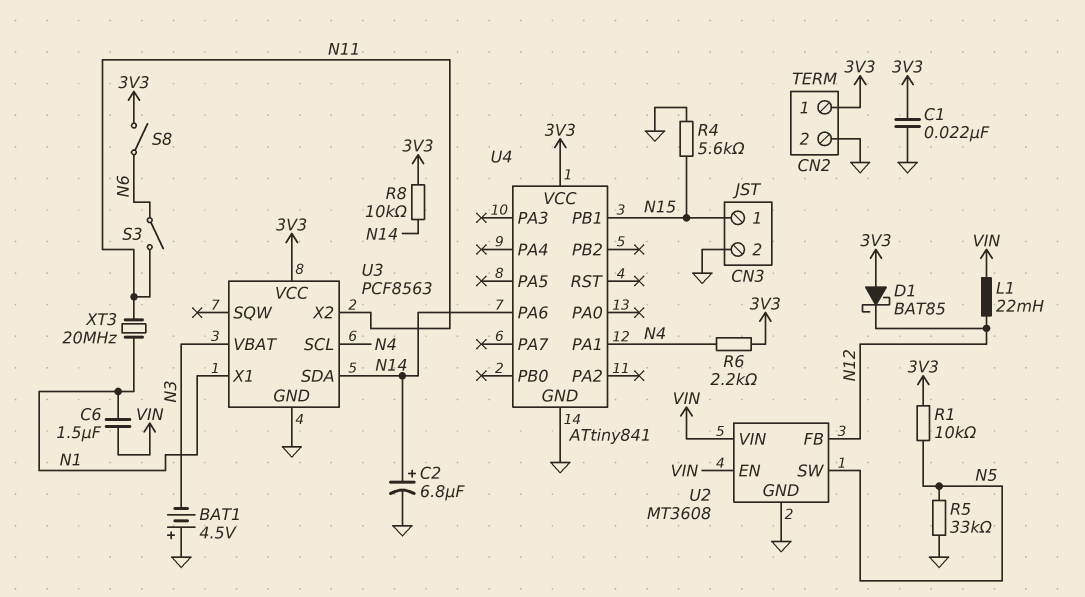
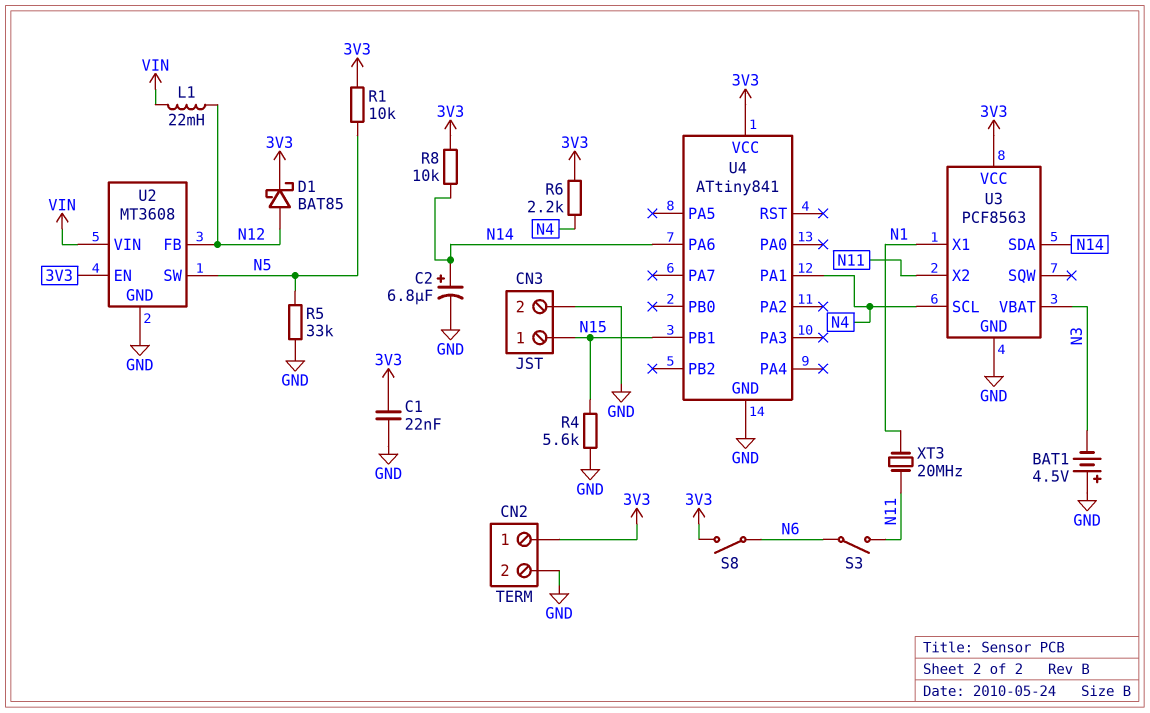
C6: 1.5uF (N1, VIN) -> none
D1: schottky BAT85 (A 3V3, K N12) -> schottky BAT85 (A N12, K 3V3)
U2 pin EN: VIN -> 3V3

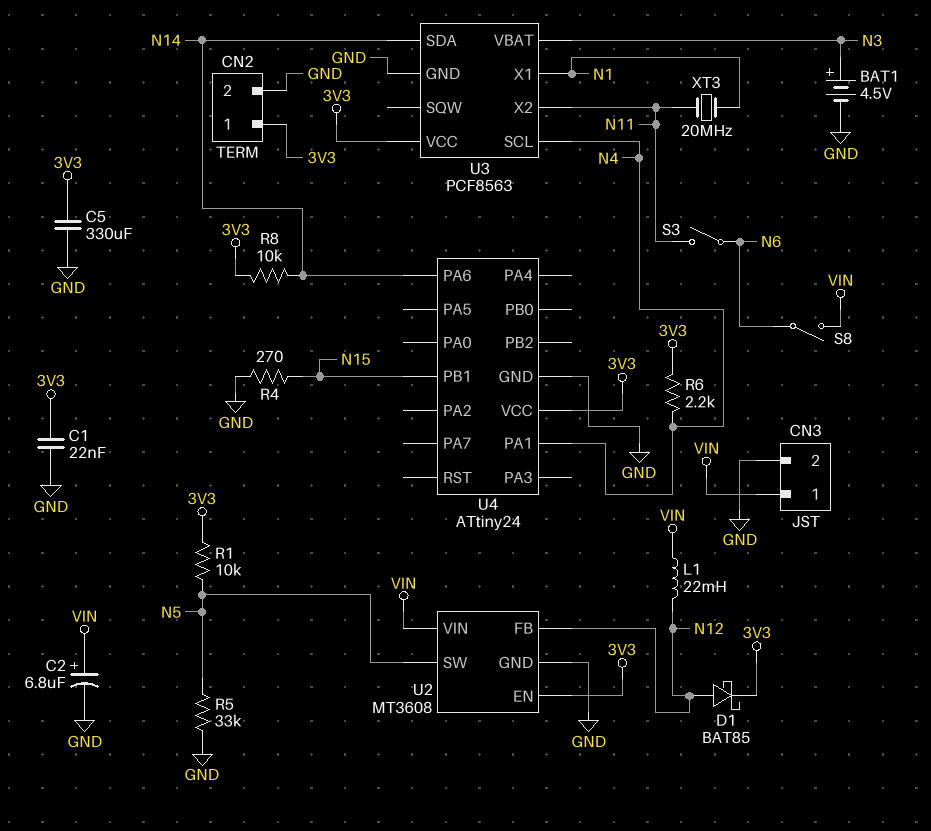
BAT1: 4.5V (plus GND, minus N3) -> 4.5V (plus N3, minus GND)
C2: 6.8uF (plus N14, minus GND) -> 6.8uF (plus VIN, minus GND)
C5: none -> 330uF (3V3, GND)
CN3 pin 1: N15 -> VIN
R4: 5.6k (GND, N15) -> 270 (GND, N15)
S8: switch (3V3, N6) -> switch (N6, VIN)
U4: ATtiny841 -> ATtiny24

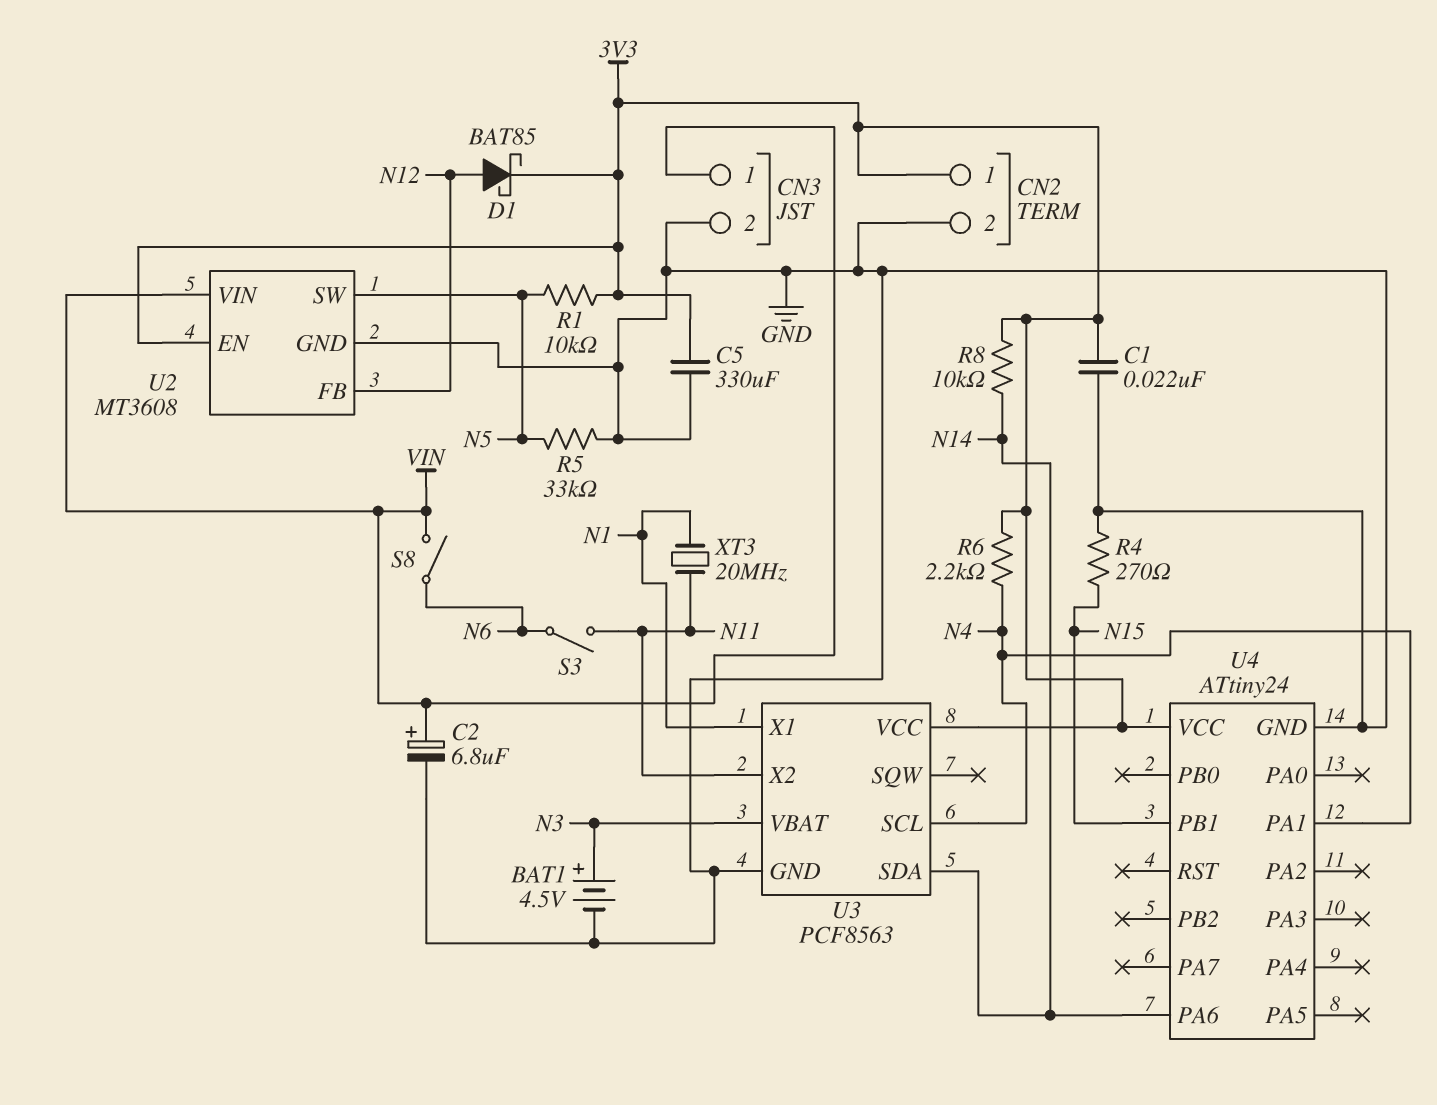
L1: 22mH (N12, VIN) -> none

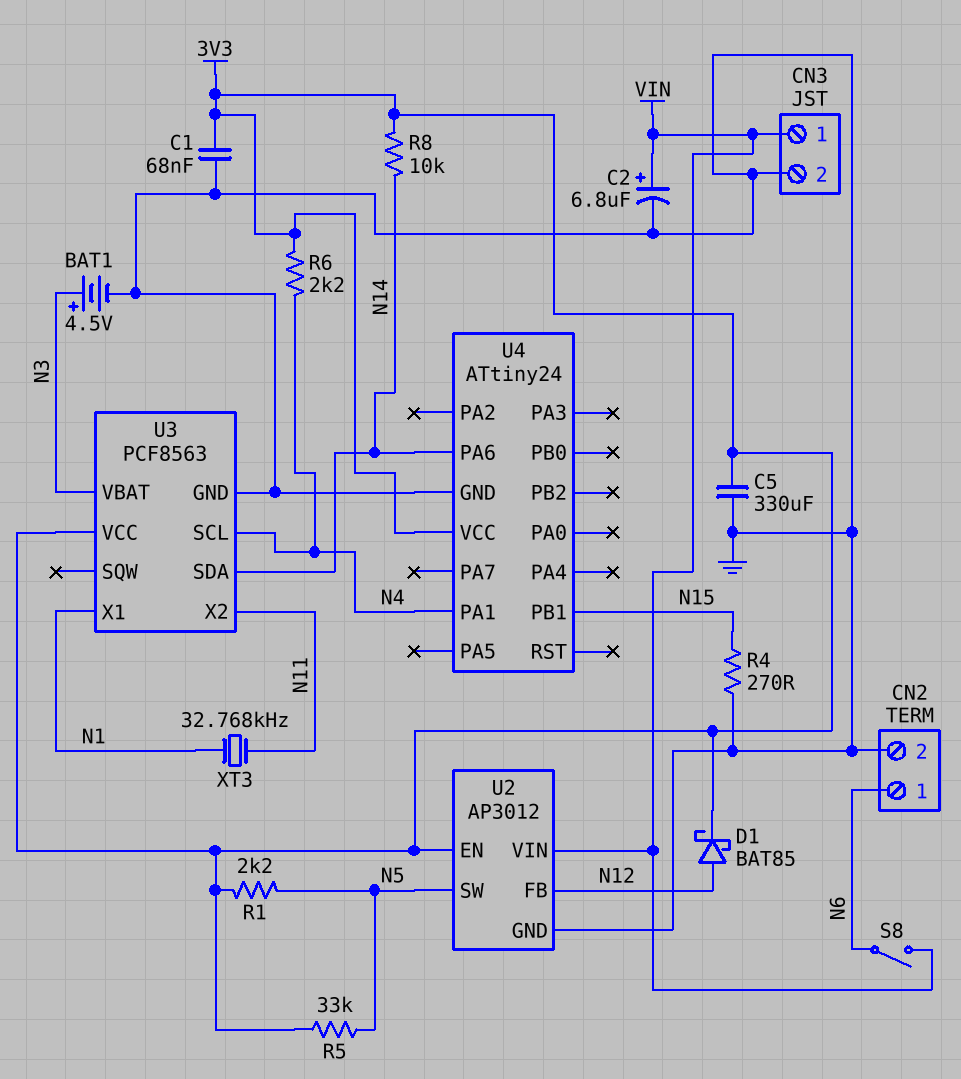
C1: 22nF (3V3, GND) -> 68nF (3V3, GND)
CN2 pin 1: 3V3 -> N6
R1: 10k (3V3, N5) -> 2.2k (3V3, N5)
R5: 33k (GND, N5) -> 33k (3V3, N5)
S3: switch (N6, N11) -> none
U2: MT3608 -> AP3012
XT3: 20MHz (N1, N11) -> 32.768kHz (N1, N11)

